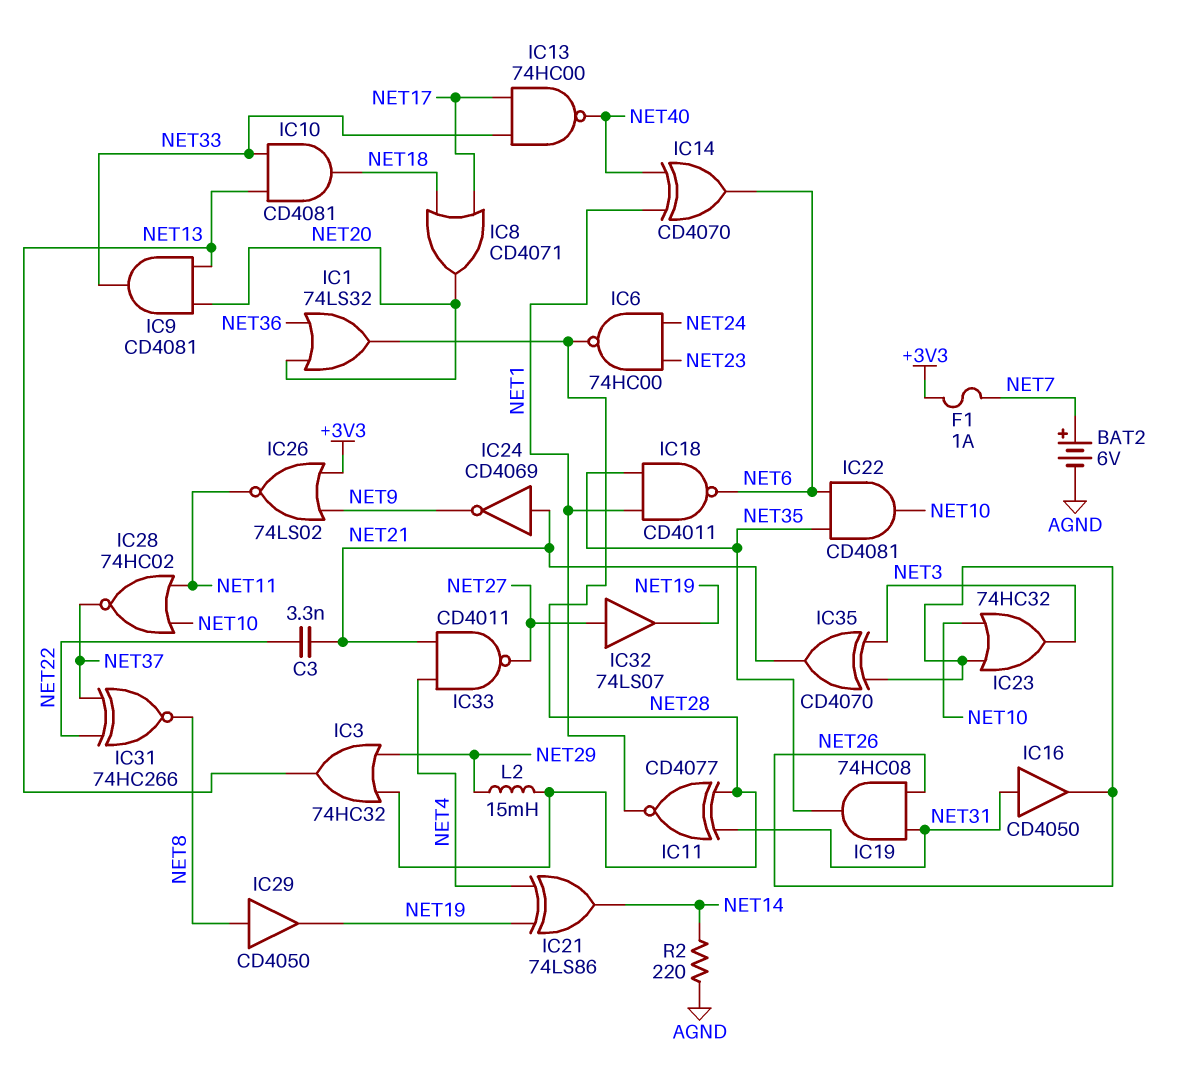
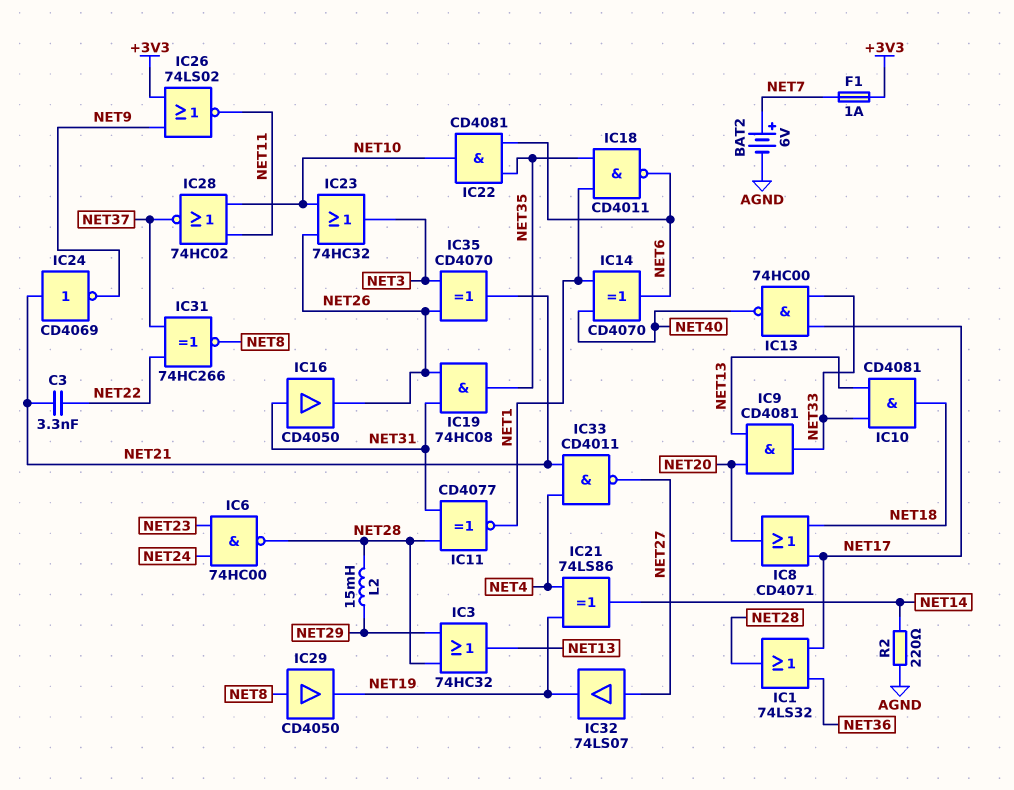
IC1: OR 74LS32 (in NET20, in NET36, out NET28) -> OR 74LS32 (in NET17, in NET36, out NET28)

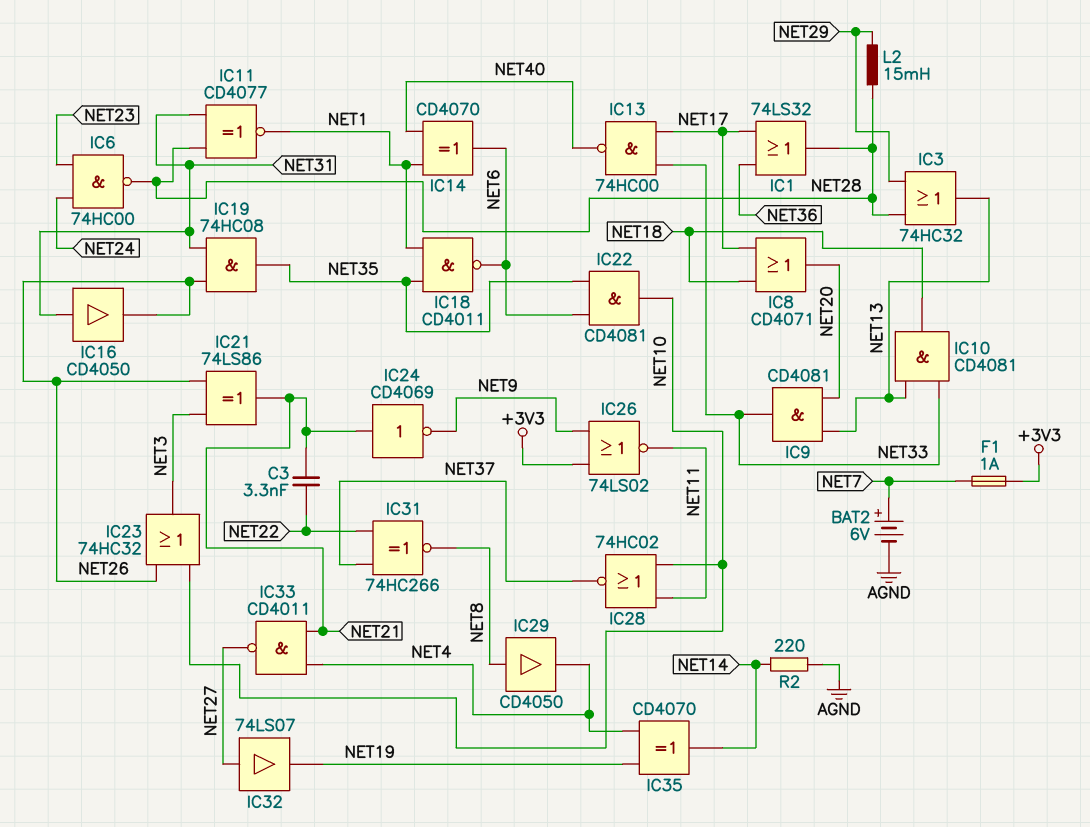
IC21: XOR 74LS86 (in NET4, in NET19, out NET14) -> XOR 74LS86 (in NET3, in NET26, out NET21)
IC29: buffer CD4050 (in NET8, out NET19) -> buffer CD4050 (in NET8, out NET4)
IC35: XOR CD4070 (in NET3, in NET26, out NET21) -> XOR CD4070 (in NET4, in NET19, out NET14)

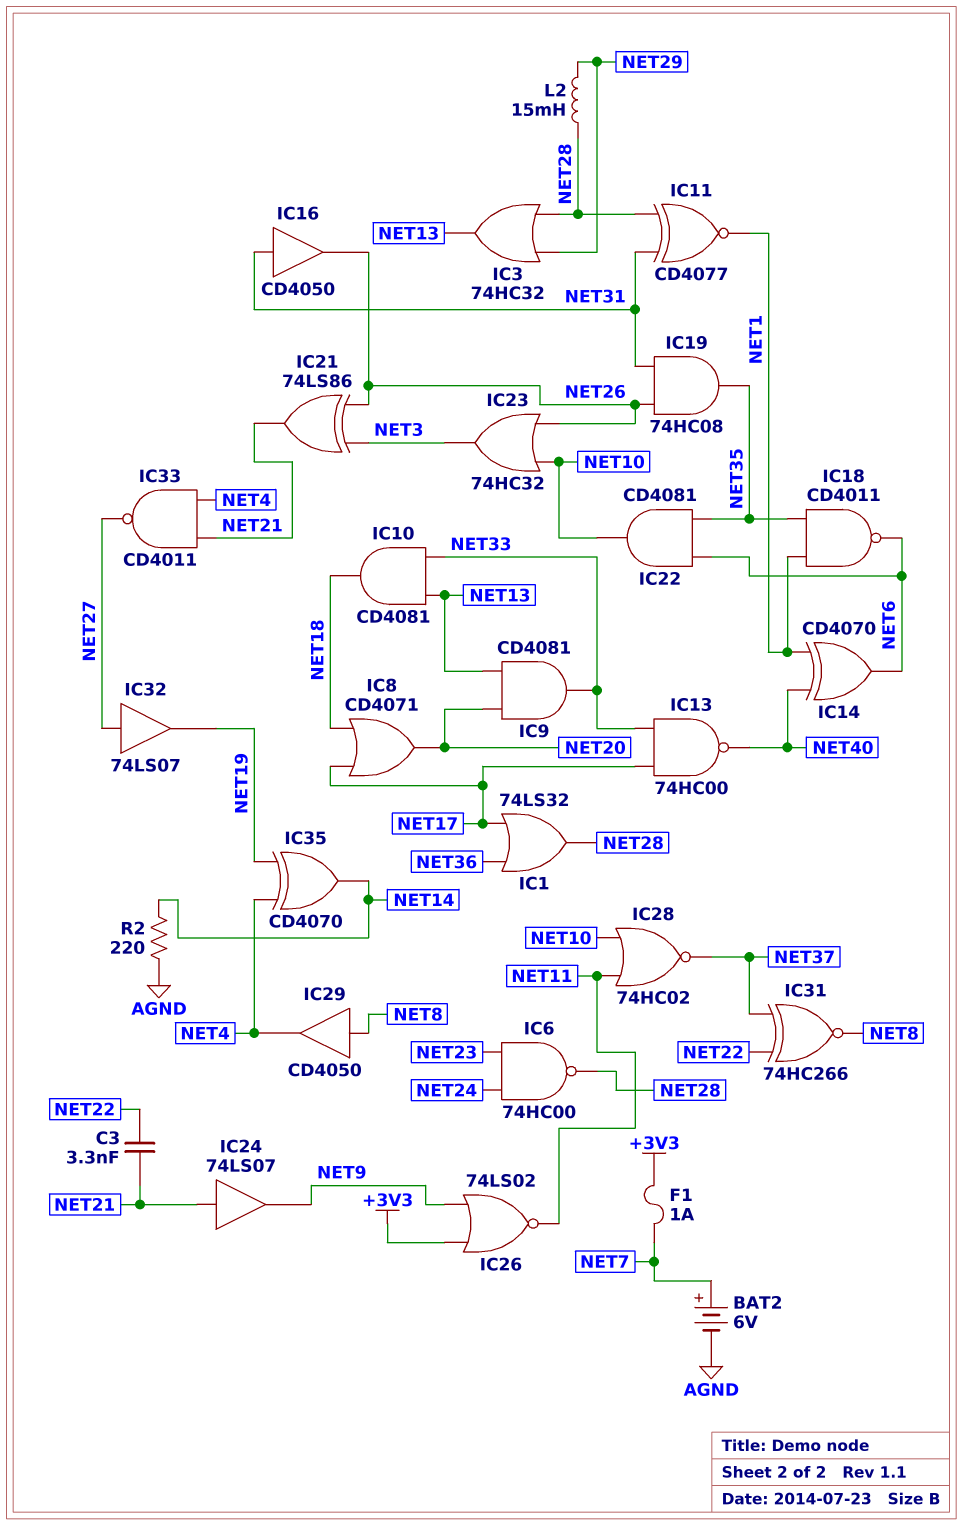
IC24: NOT CD4069 (in NET21, out NET9) -> buffer 74LS07 (in NET21, out NET9)

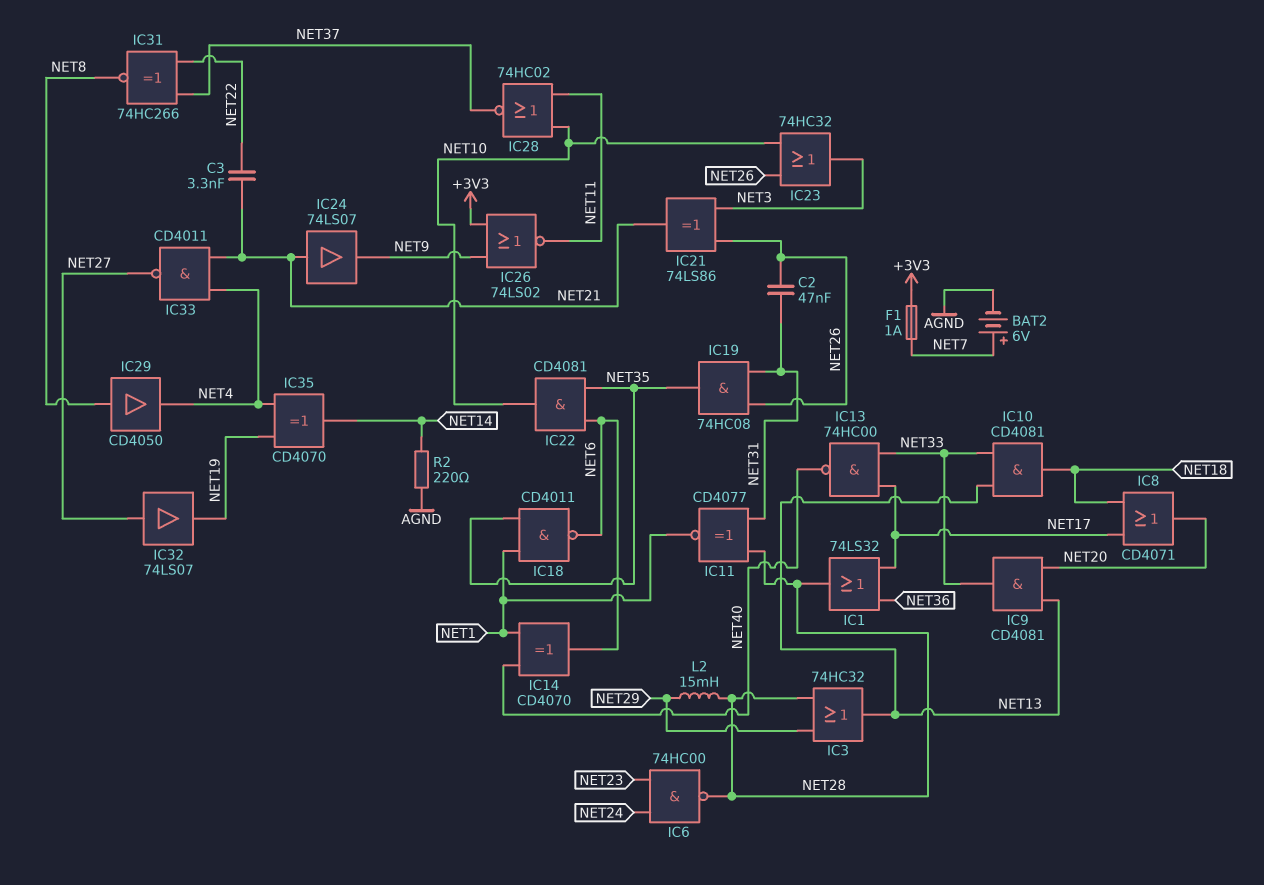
C2: none -> 47nF (NET26, NET31)
IC16: buffer CD4050 (in NET31, out NET26) -> none

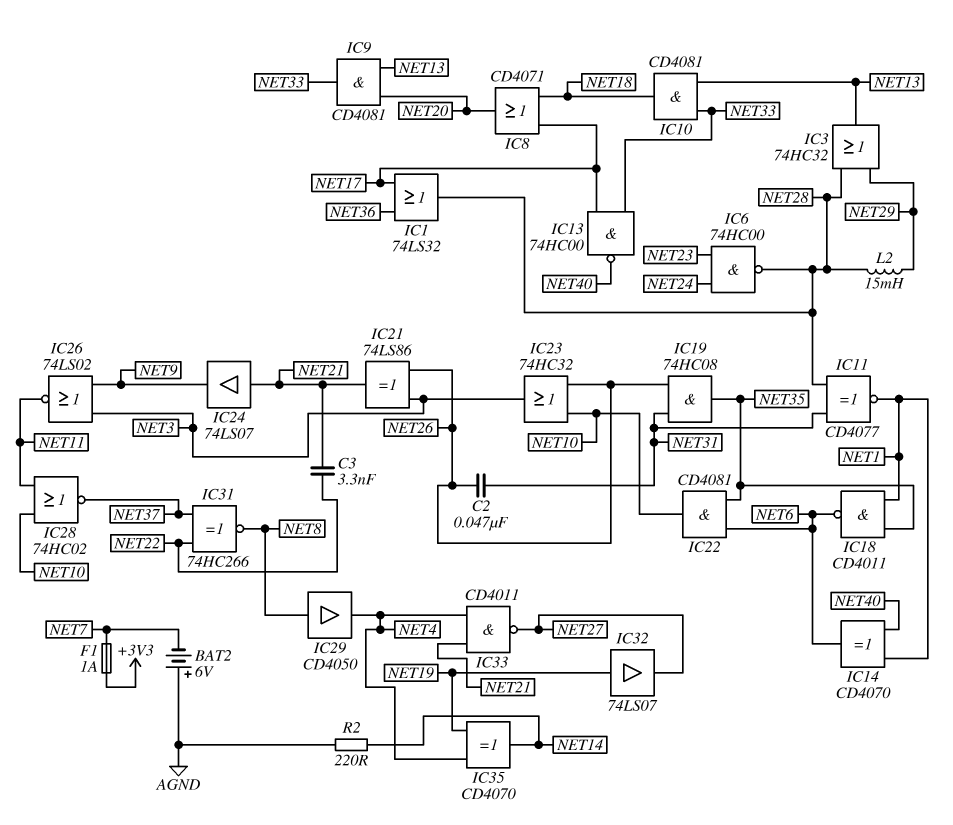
BAT2: 6V (plus NET7, minus AGND) -> 6V (plus AGND, minus NET7)
IC26: NOR 74LS02 (in +3V3, in NET9, out NET11) -> NOR 74LS02 (in NET3, in NET9, out NET11)
IC32: buffer 74LS07 (in NET27, out NET19) -> buffer 74LS07 (in NET19, out NET27)

